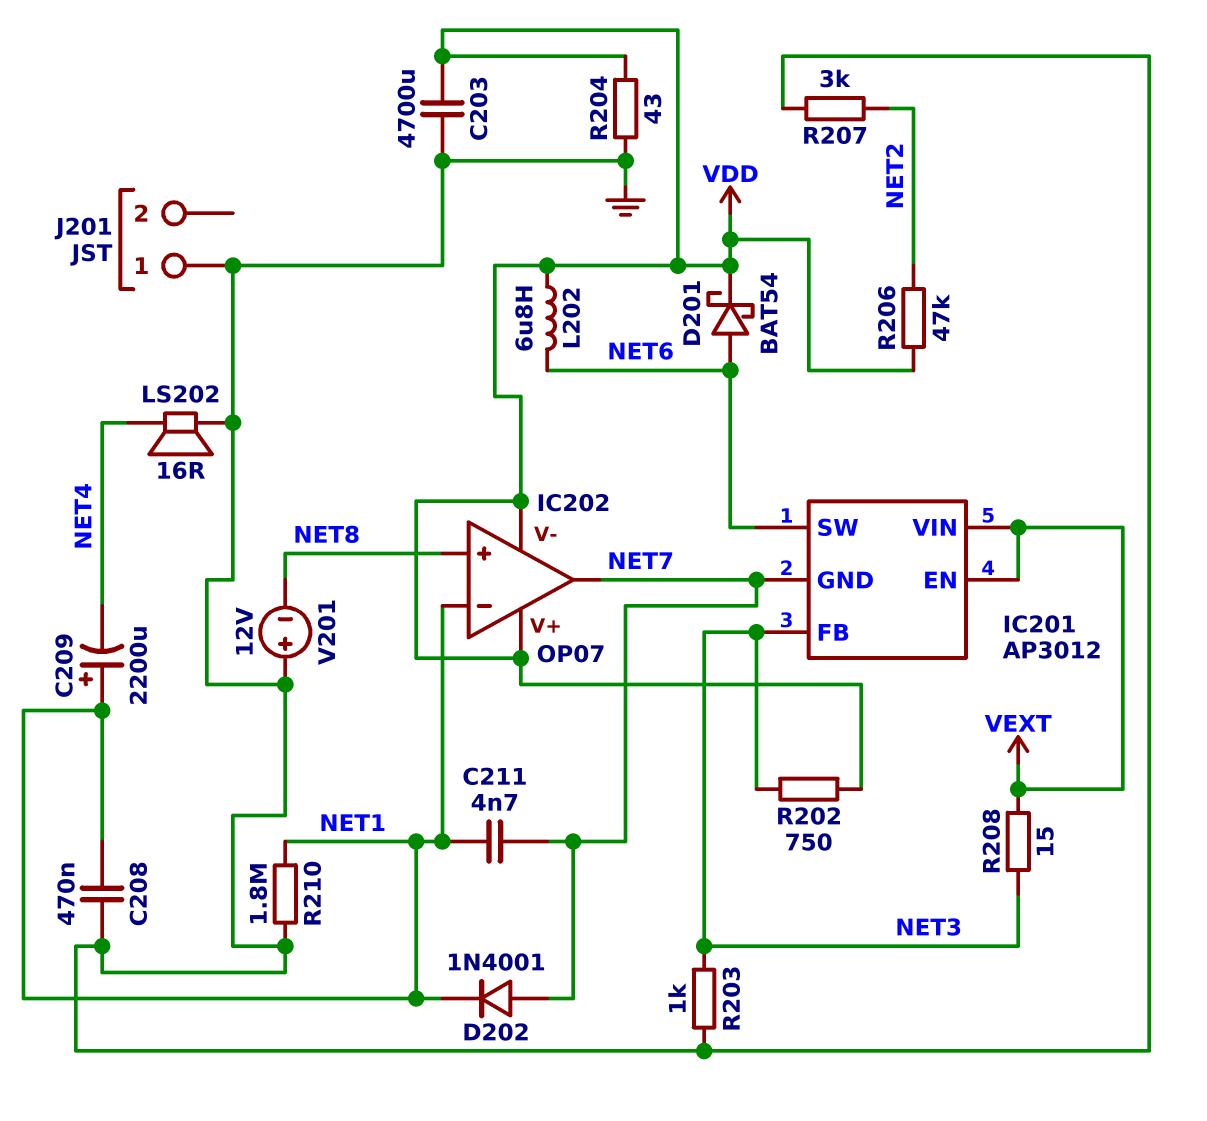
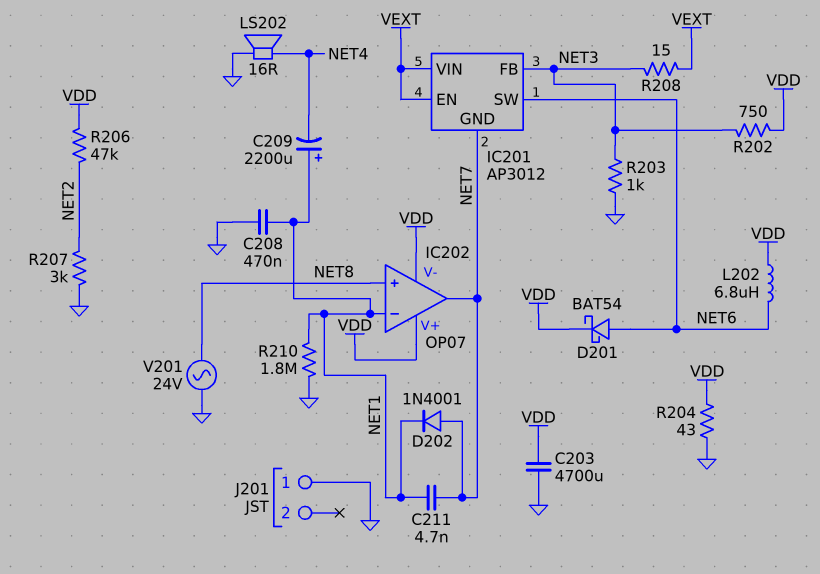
V201: 12V (plus GND, minus NET8) -> AC 24V (GND, NET8)

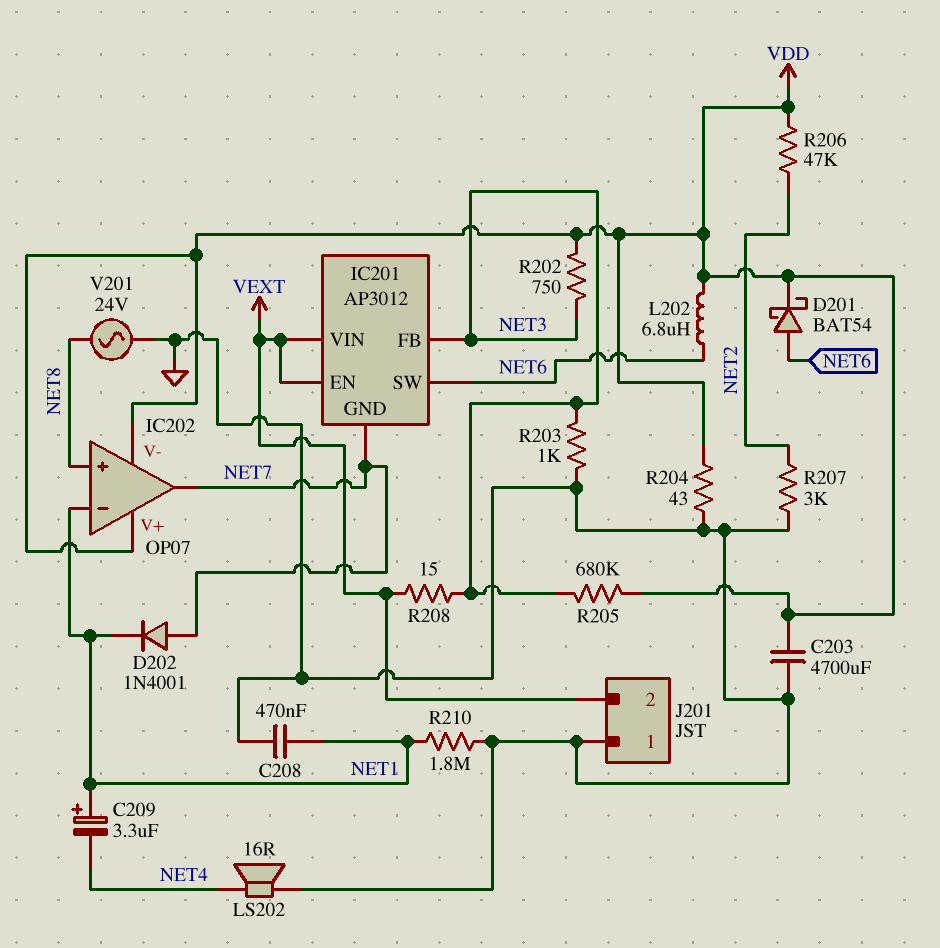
C209: 2200uF (plus NET1, minus NET4) -> 3.3uF (plus NET1, minus NET4)
C211: 4.7nF (NET1, NET7) -> none
J201 pin 2: none -> VEXT
R205: none -> 680k (NET3, VDD)

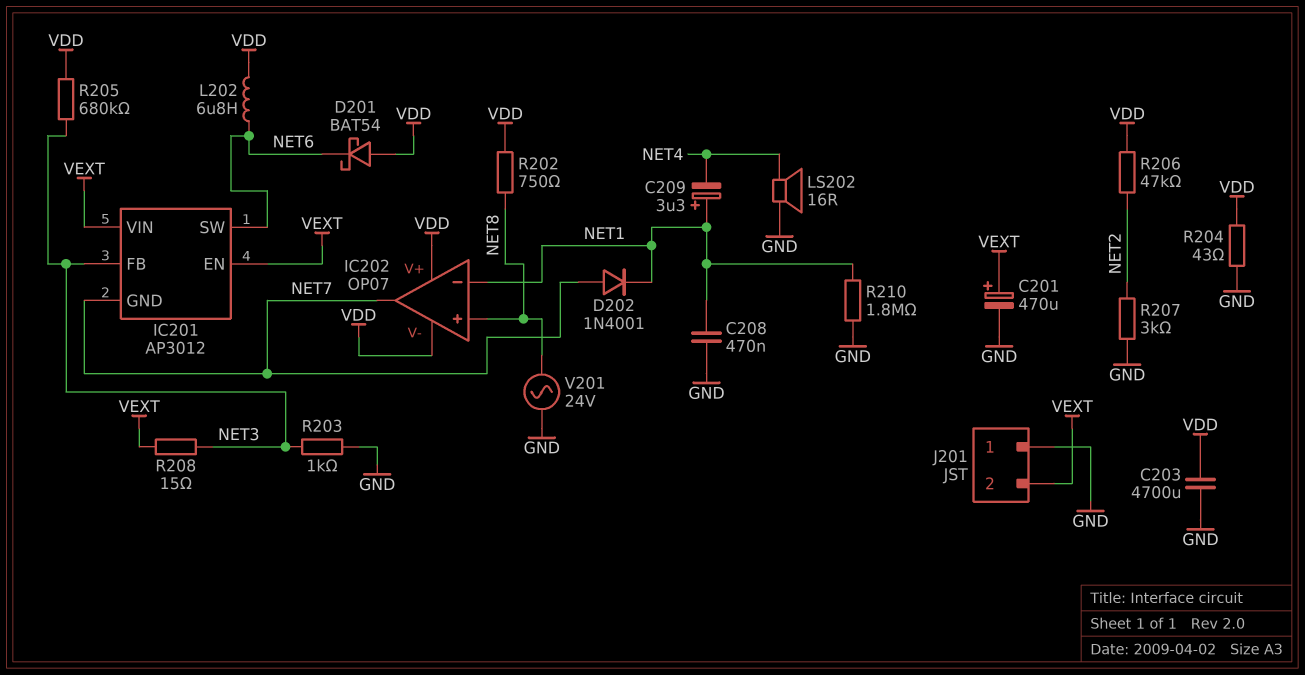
C201: none -> 470uF (plus VEXT, minus GND)
D201: schottky BAT54 (A NET6, K VDD) -> schottky BAT54 (A VDD, K NET6)
R202: 750 (NET3, VDD) -> 750 (NET8, VDD)

